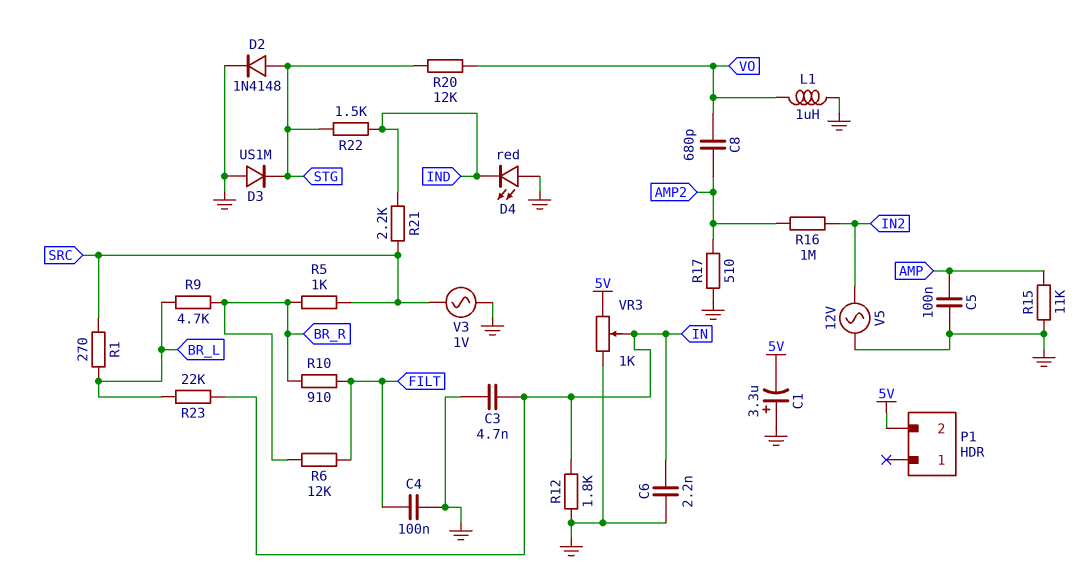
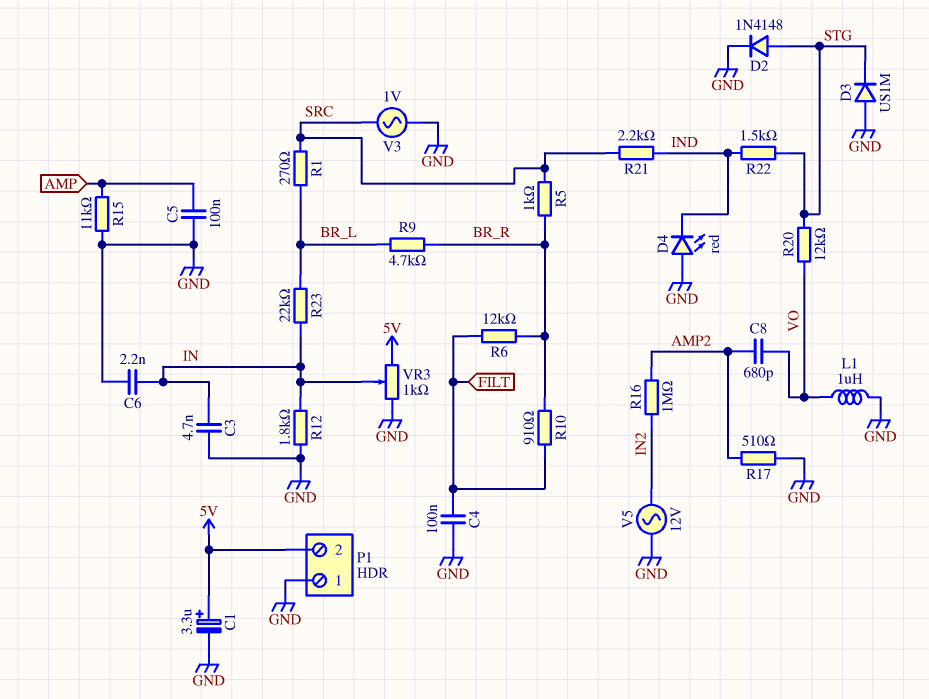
C1: 3.3uF (plus GND, minus 5V) -> 3.3uF (plus 5V, minus GND)
P1 pin 1: none -> GND

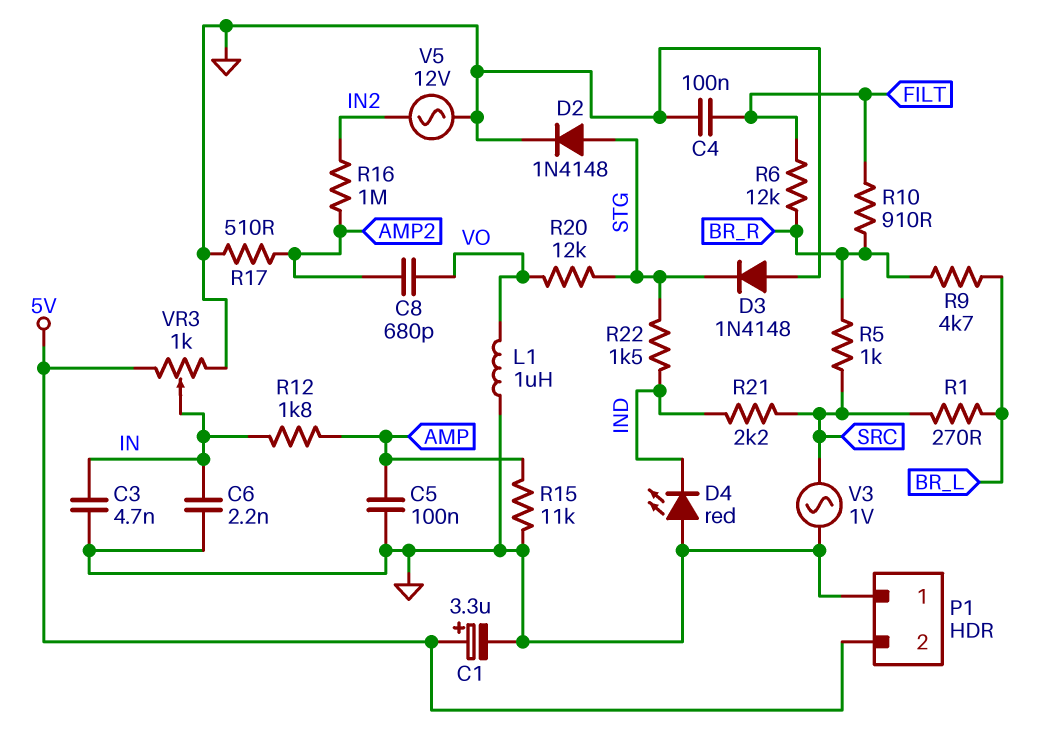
D3: diode US1M (A GND, K STG) -> diode 1N4148 (A GND, K STG)
R12: 1.8k (GND, IN) -> 1.8k (AMP, IN)
R23: 22k (BR_L, IN) -> none

